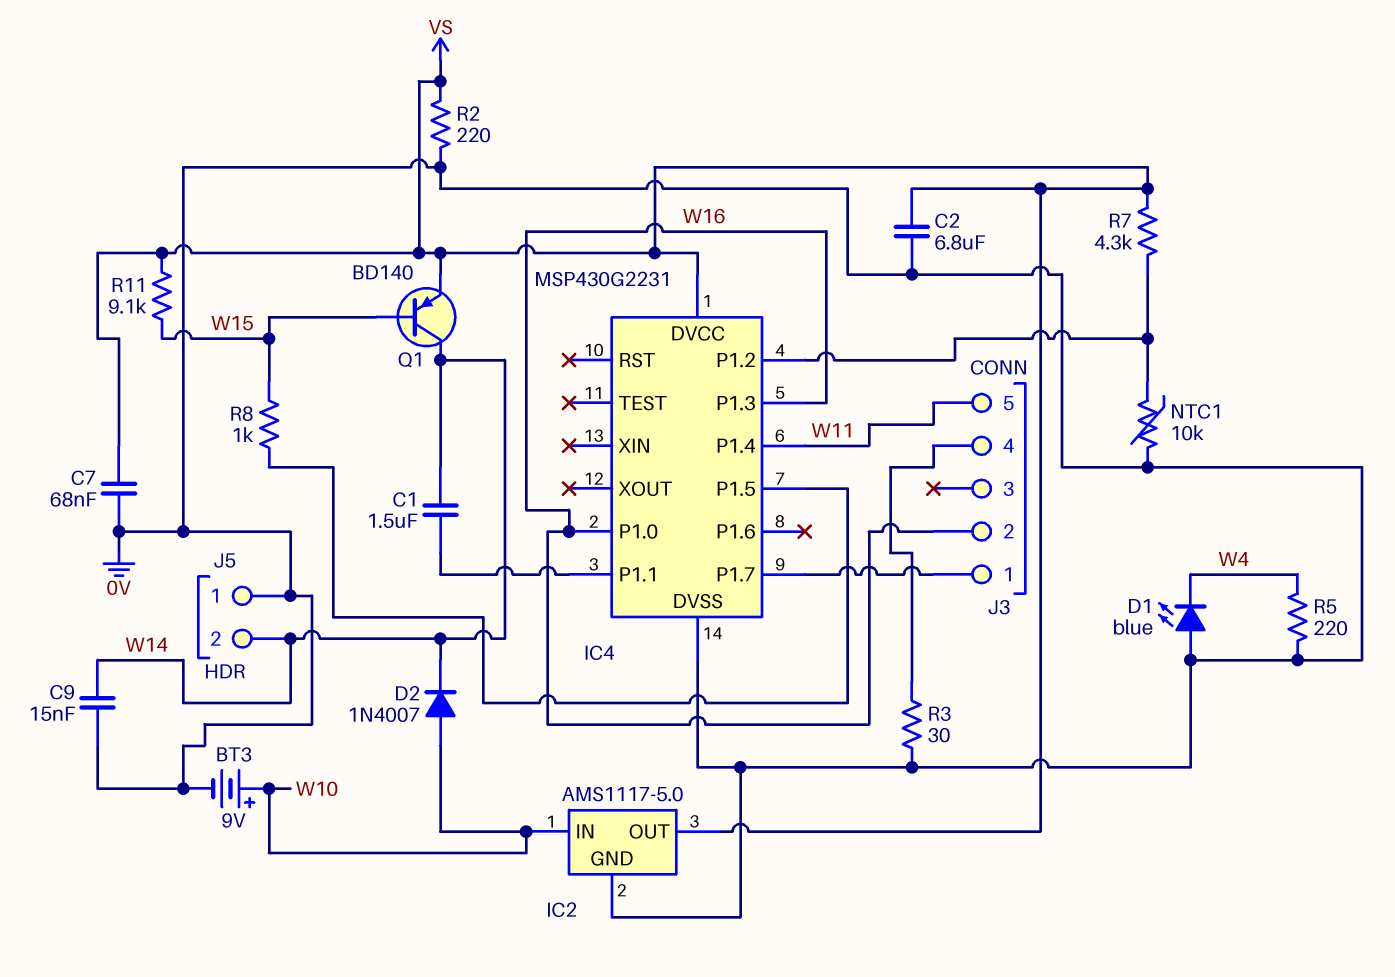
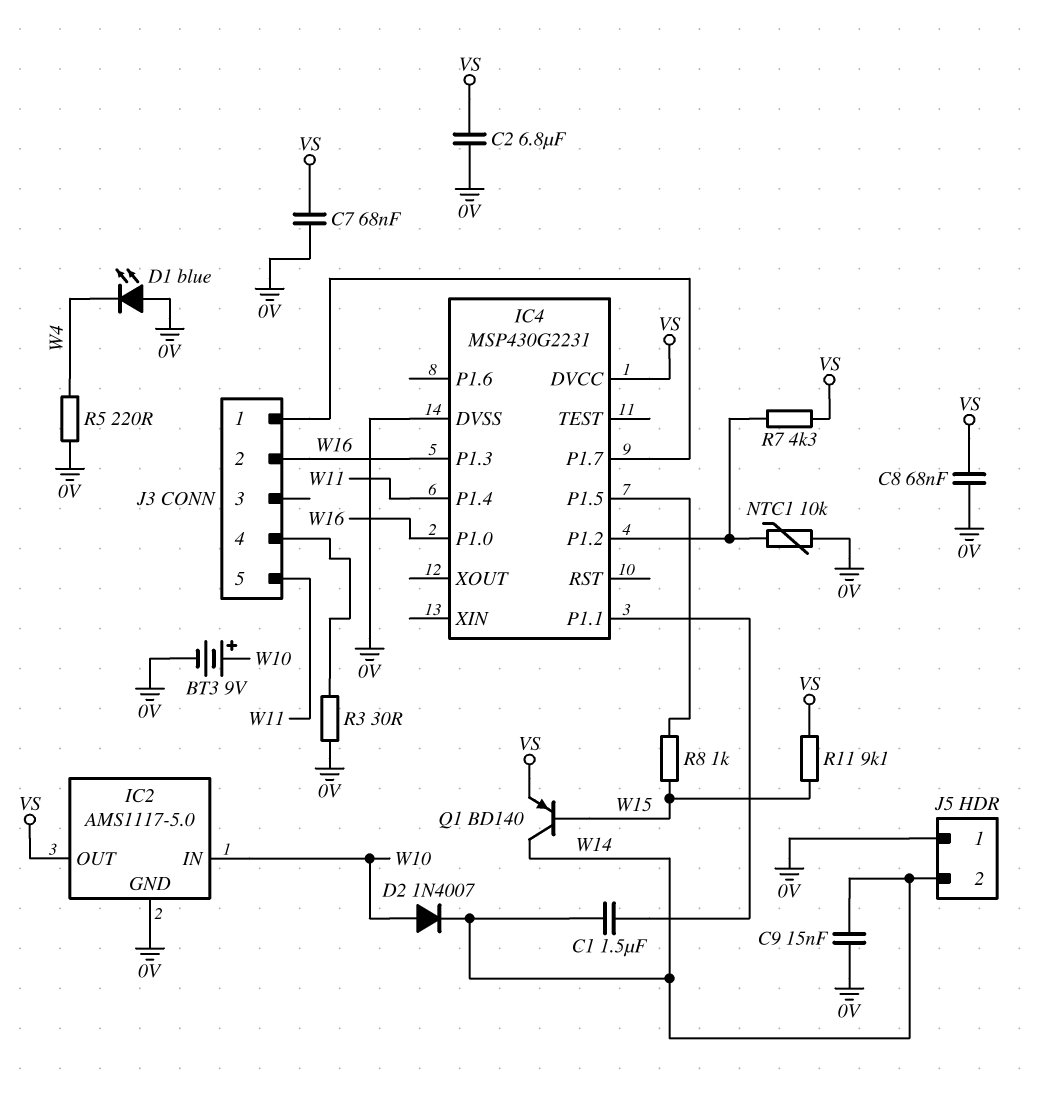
C8: none -> 68nF (0V, VS)
R2: 220 (0V, VS) -> none

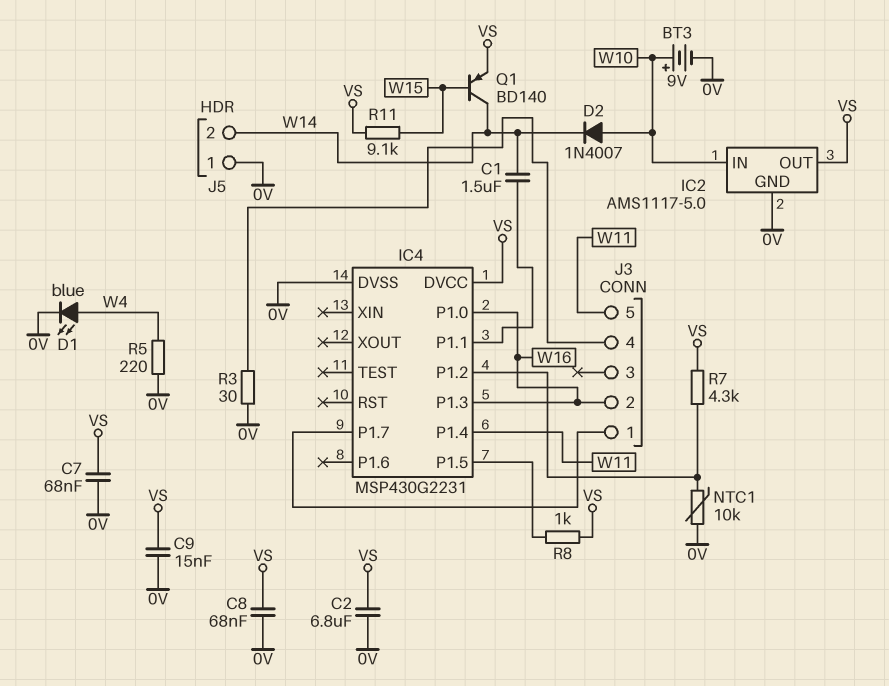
C9: 15nF (0V, W14) -> 15nF (0V, VS)
D1: LED blue (A 0V, K W4) -> LED blue (A W4, K 0V)
R8: 1k (IC4/P1.5, W15) -> 1k (IC4/P1.5, VS)

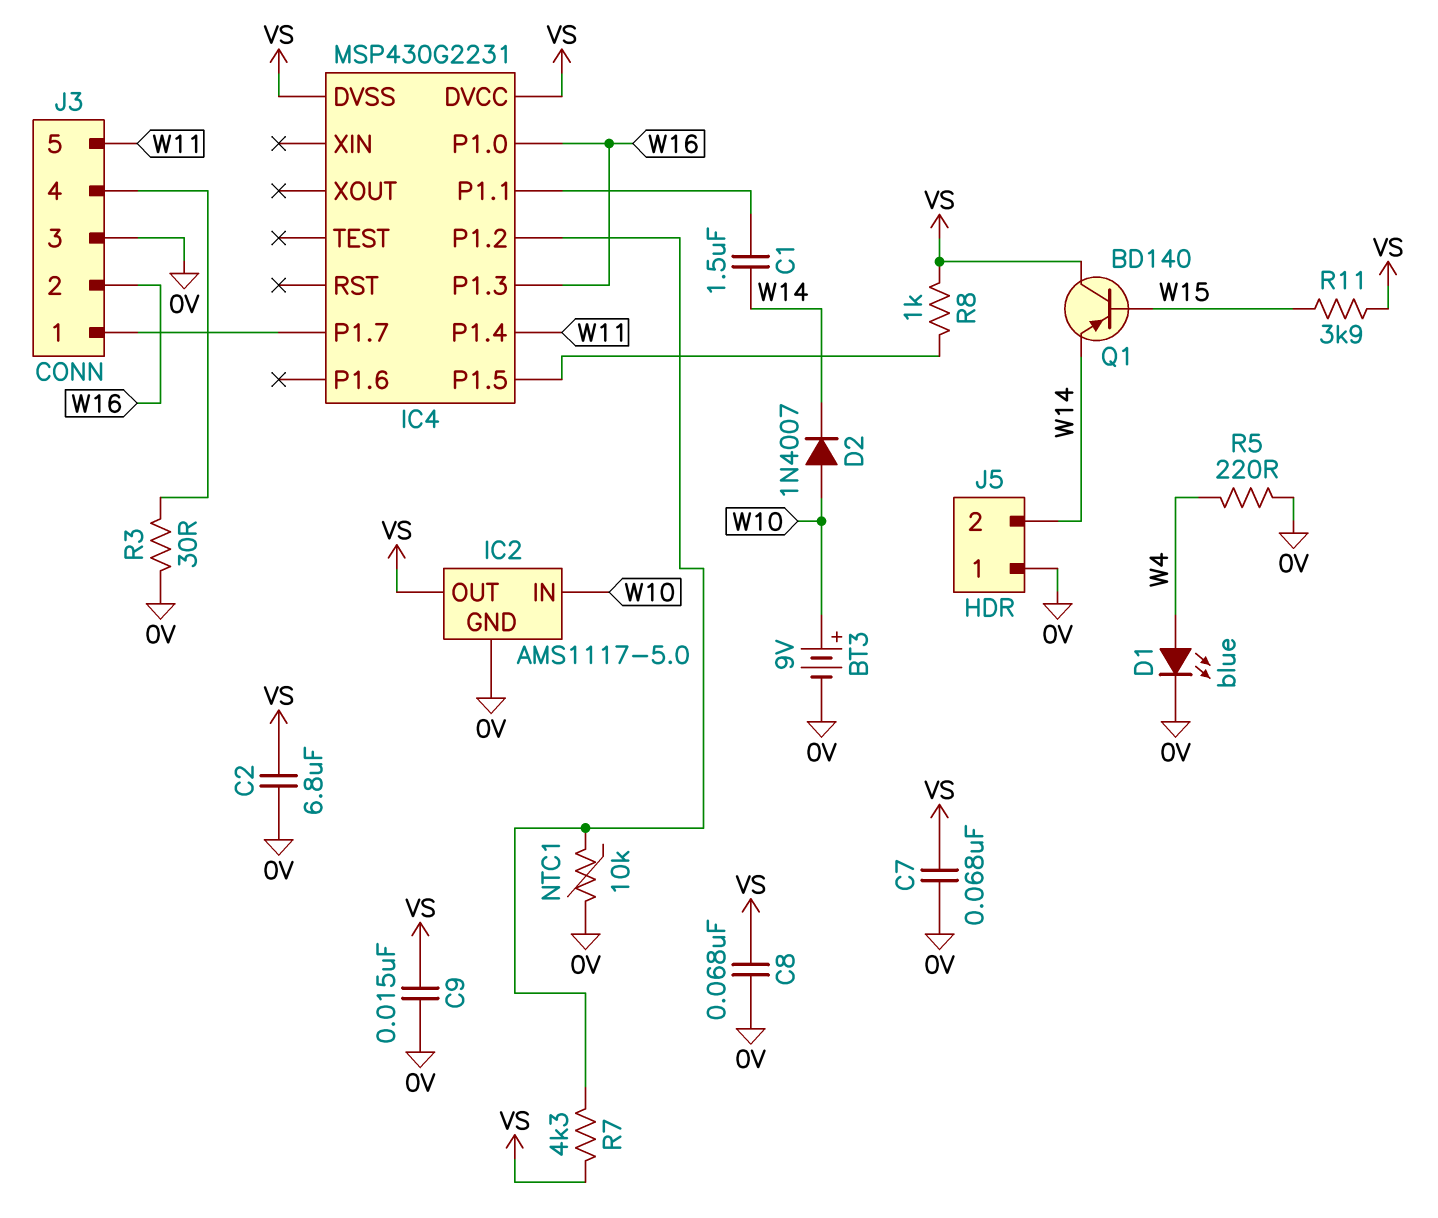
IC4 pin DVSS: 0V -> VS
J3 pin 3: none -> 0V
Q1: PNP BD140 (B W15, C W14, E VS) -> PNP BD140 (B W15, C VS, E W14)
R11: 9.1k (VS, W15) -> 3.9k (VS, W15)

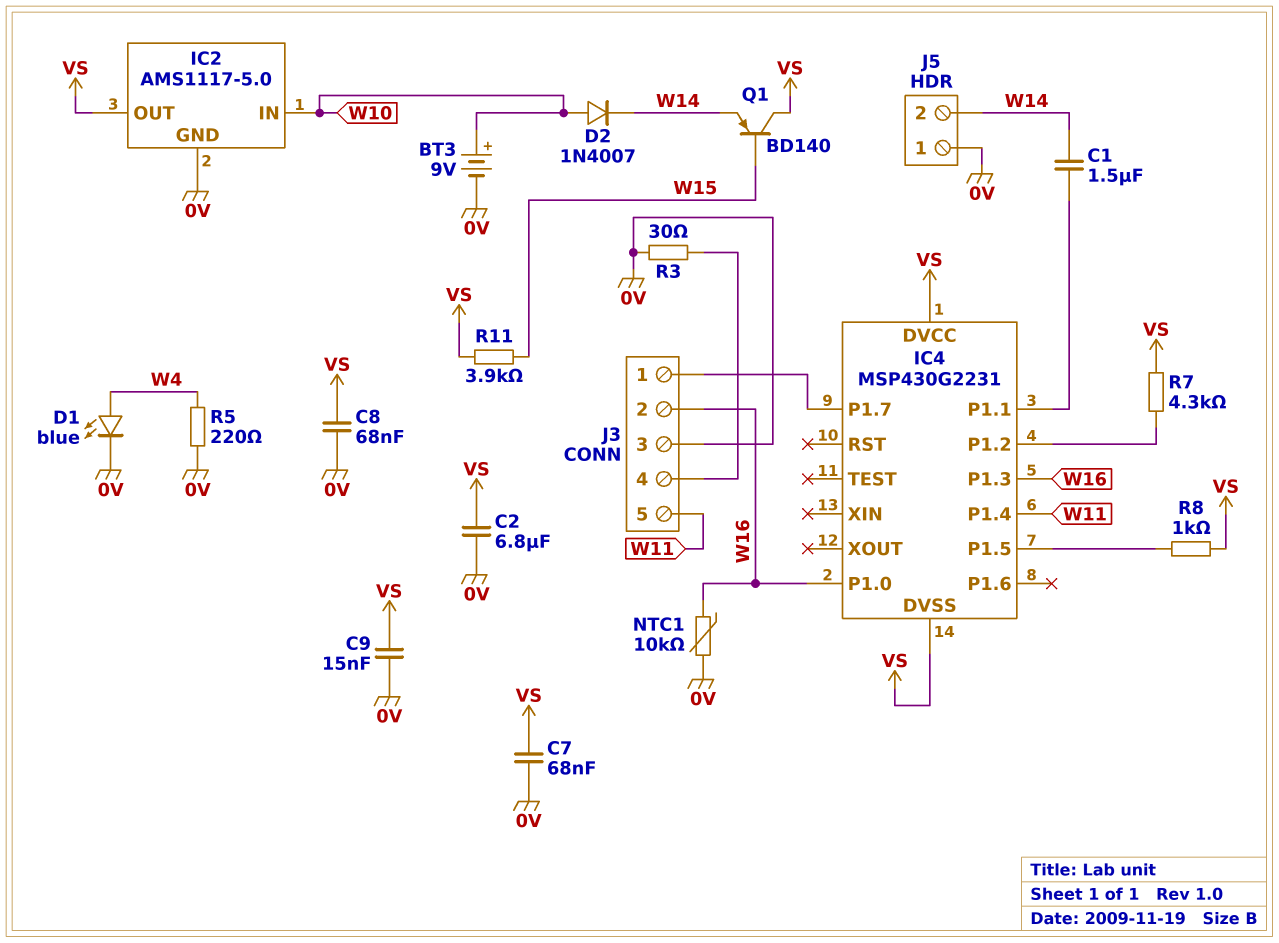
NTC1: 10k (0V, IC4/P1.2) -> 10k (0V, W16)

